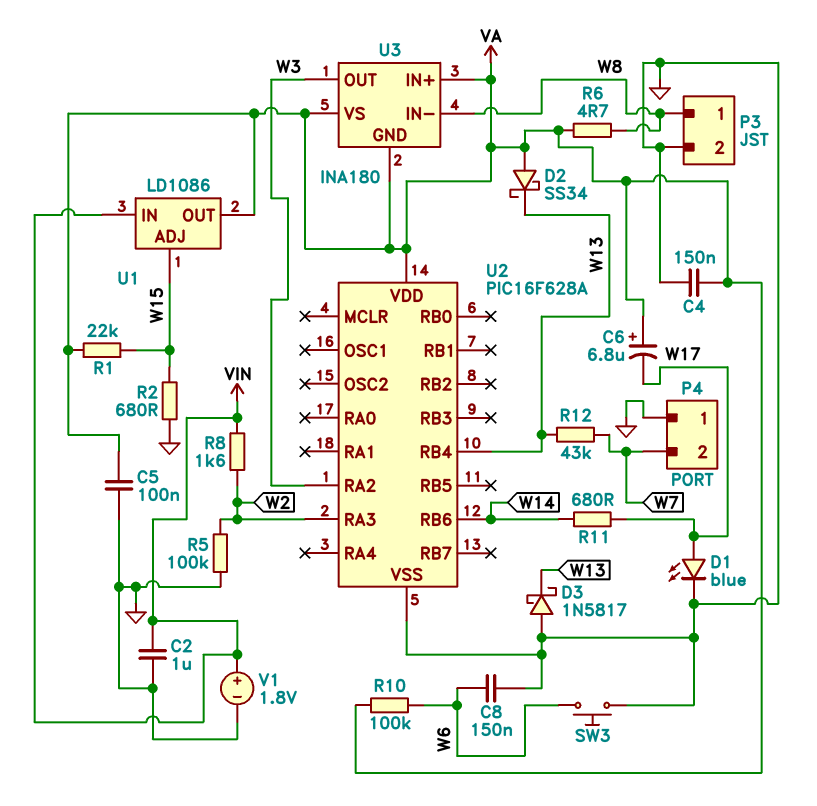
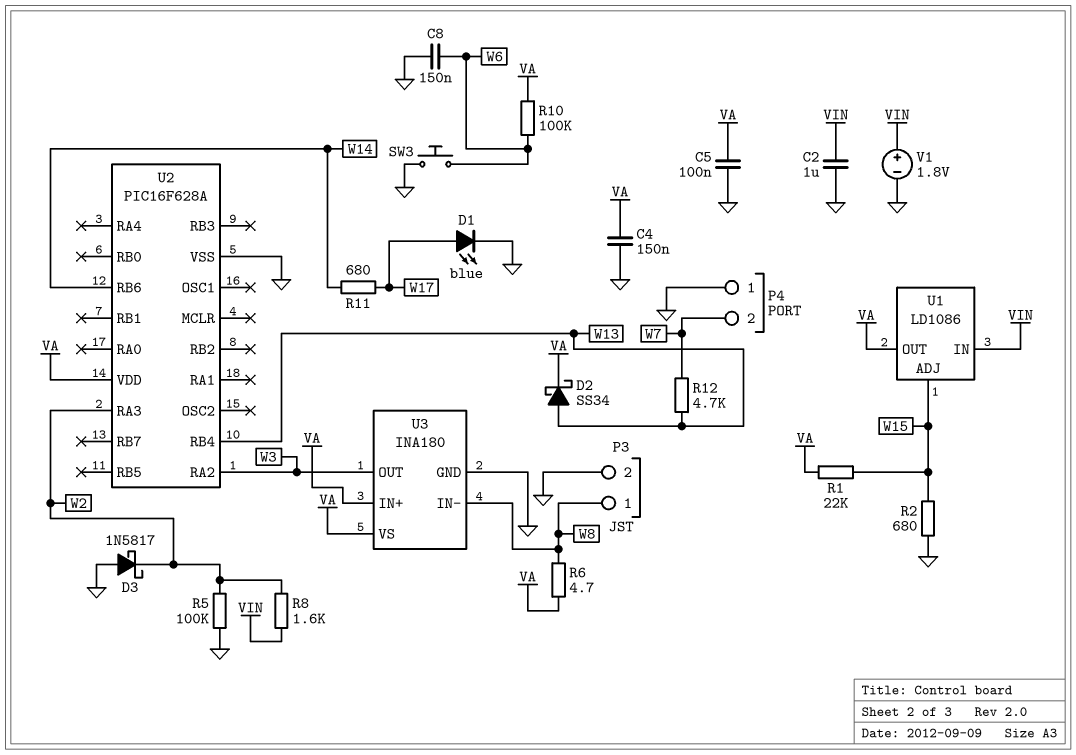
C6: 6.8uF (plus VA, minus W17) -> none
D2: schottky SS34 (A VA, K W13) -> schottky SS34 (A W13, K VA)
D3: schottky 1N5817 (A GND, K W13) -> schottky 1N5817 (A GND, K W2)
R12: 43k (W7, W13) -> 4.7k (W7, W13)
U3 pin GND: VA -> GND

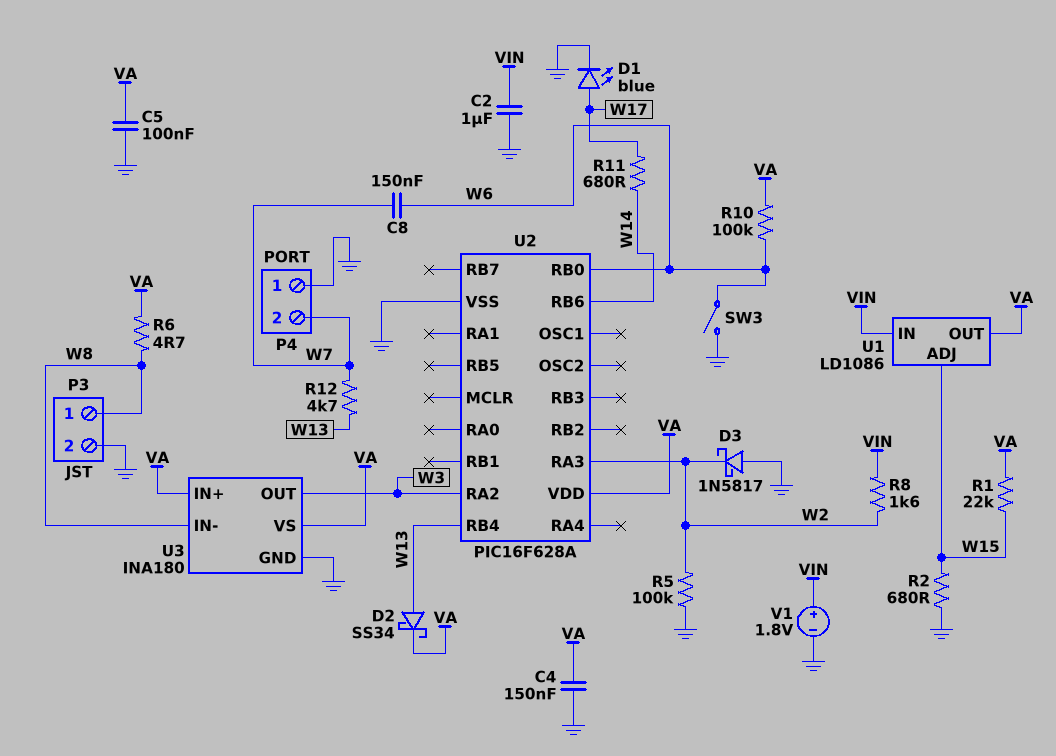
C8: 150nF (GND, W6) -> 150nF (W6, W7)
SW3: button (GND, W6) -> switch (GND, W6)
U2 pin RB0: none -> W6

